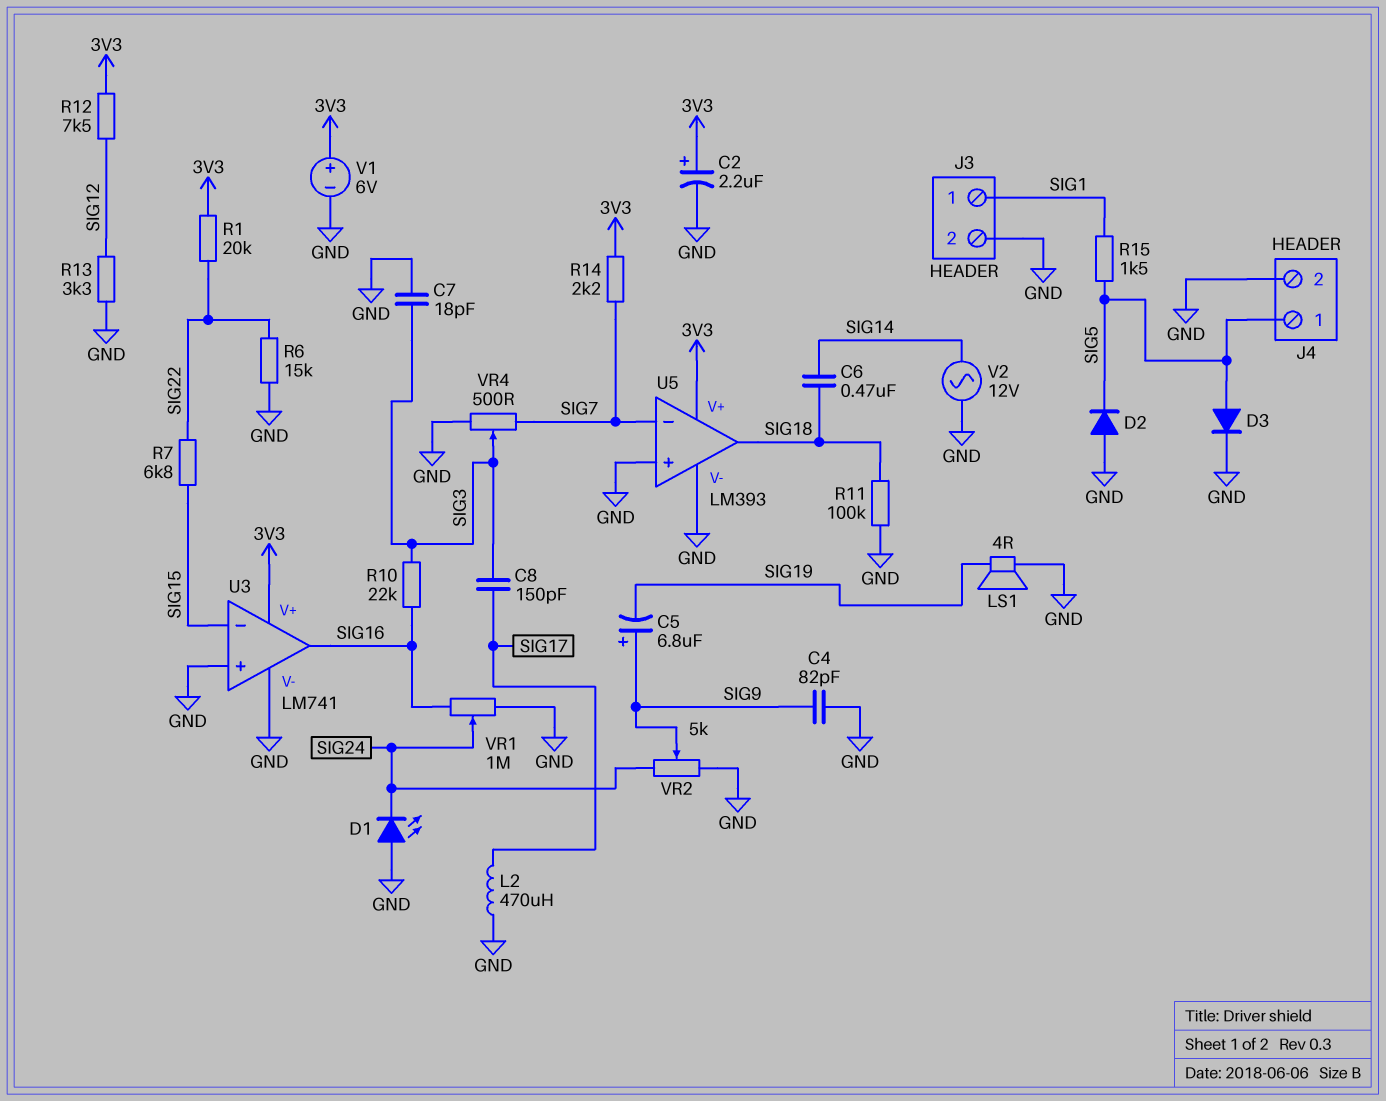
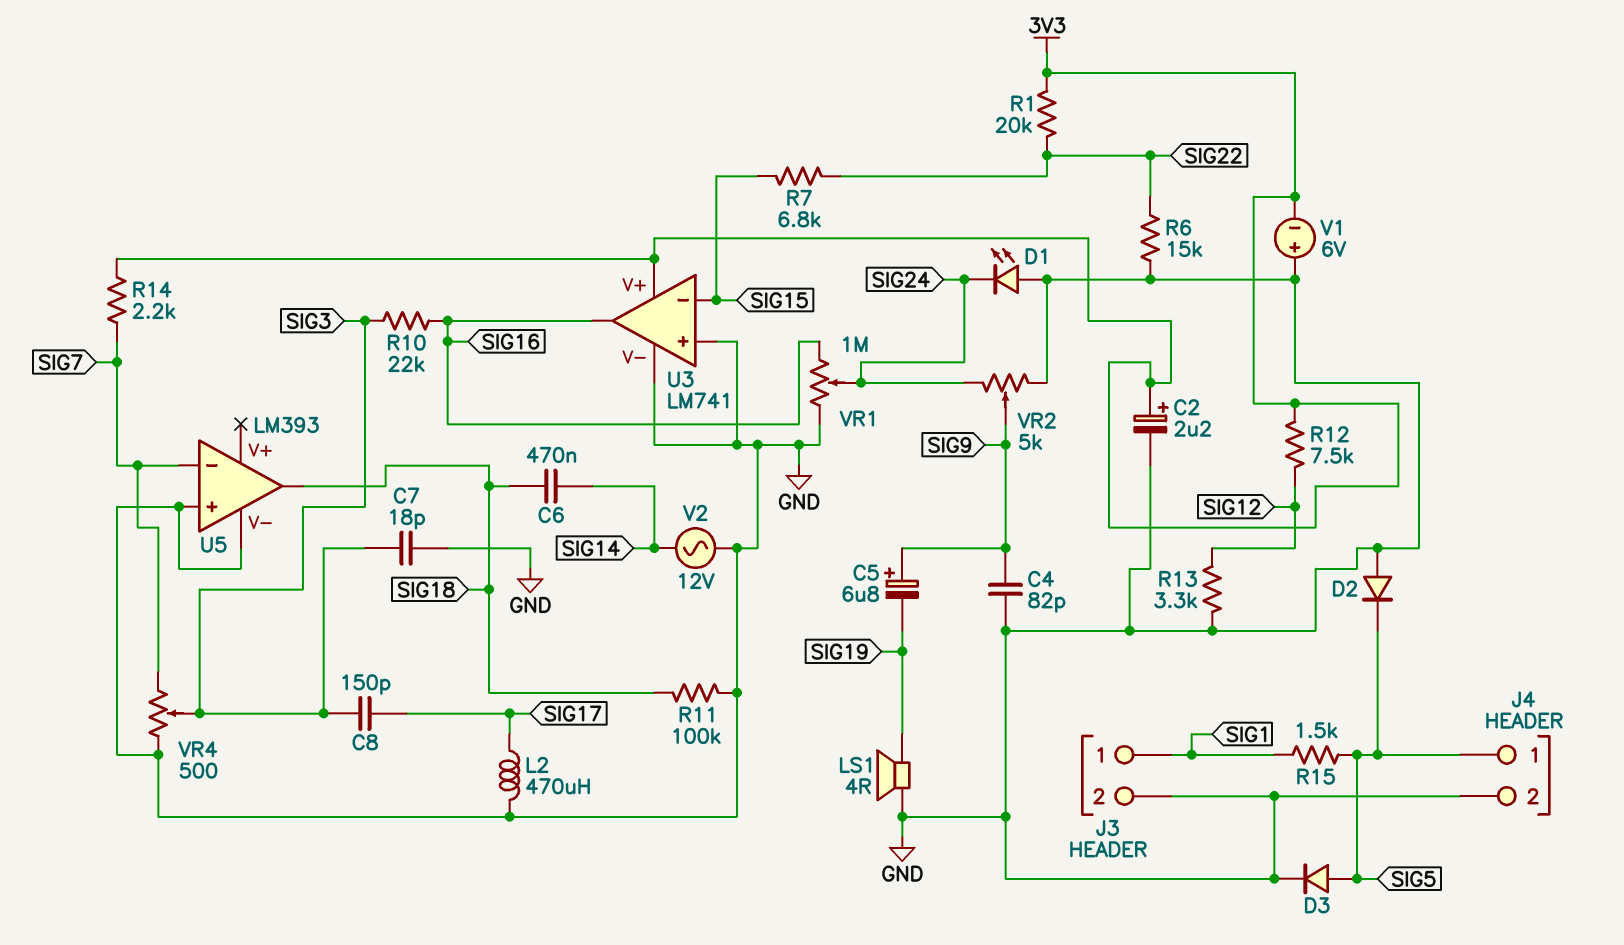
U5 pin V+: 3V3 -> none
V1: 6V (plus 3V3, minus GND) -> 6V (plus GND, minus 3V3)

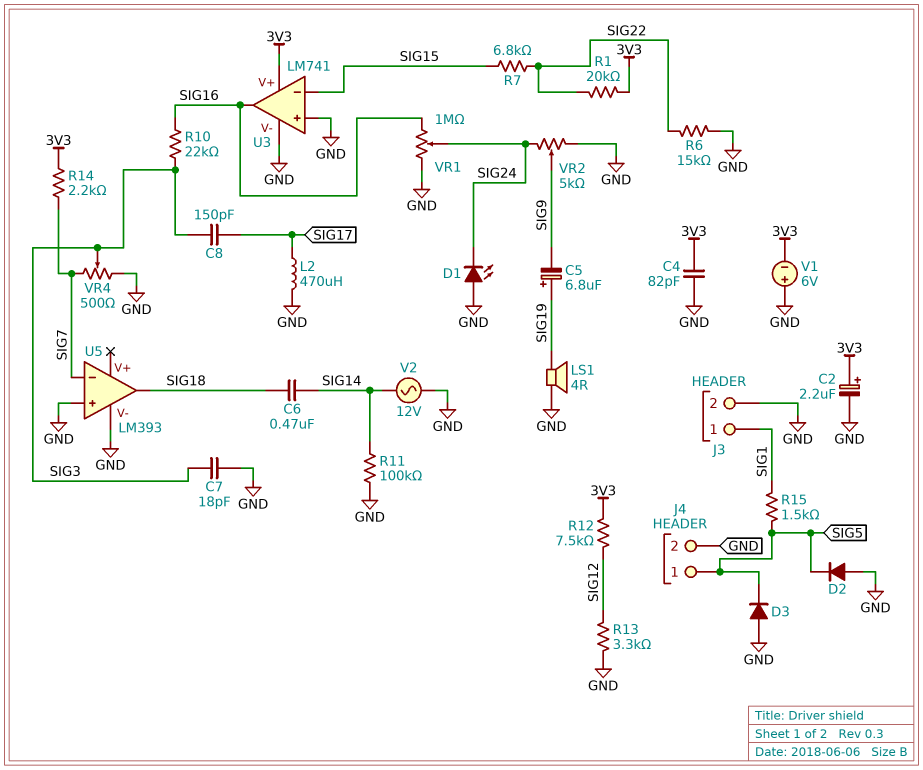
C4: 82pF (GND, SIG9) -> 82pF (3V3, GND)
C5: 6.8uF (plus SIG9, minus SIG19) -> 6.8uF (plus SIG19, minus SIG9)
D3: diode (A SIG5, K GND) -> diode (A GND, K SIG5)
R11: 100k (GND, SIG18) -> 100k (GND, SIG14)

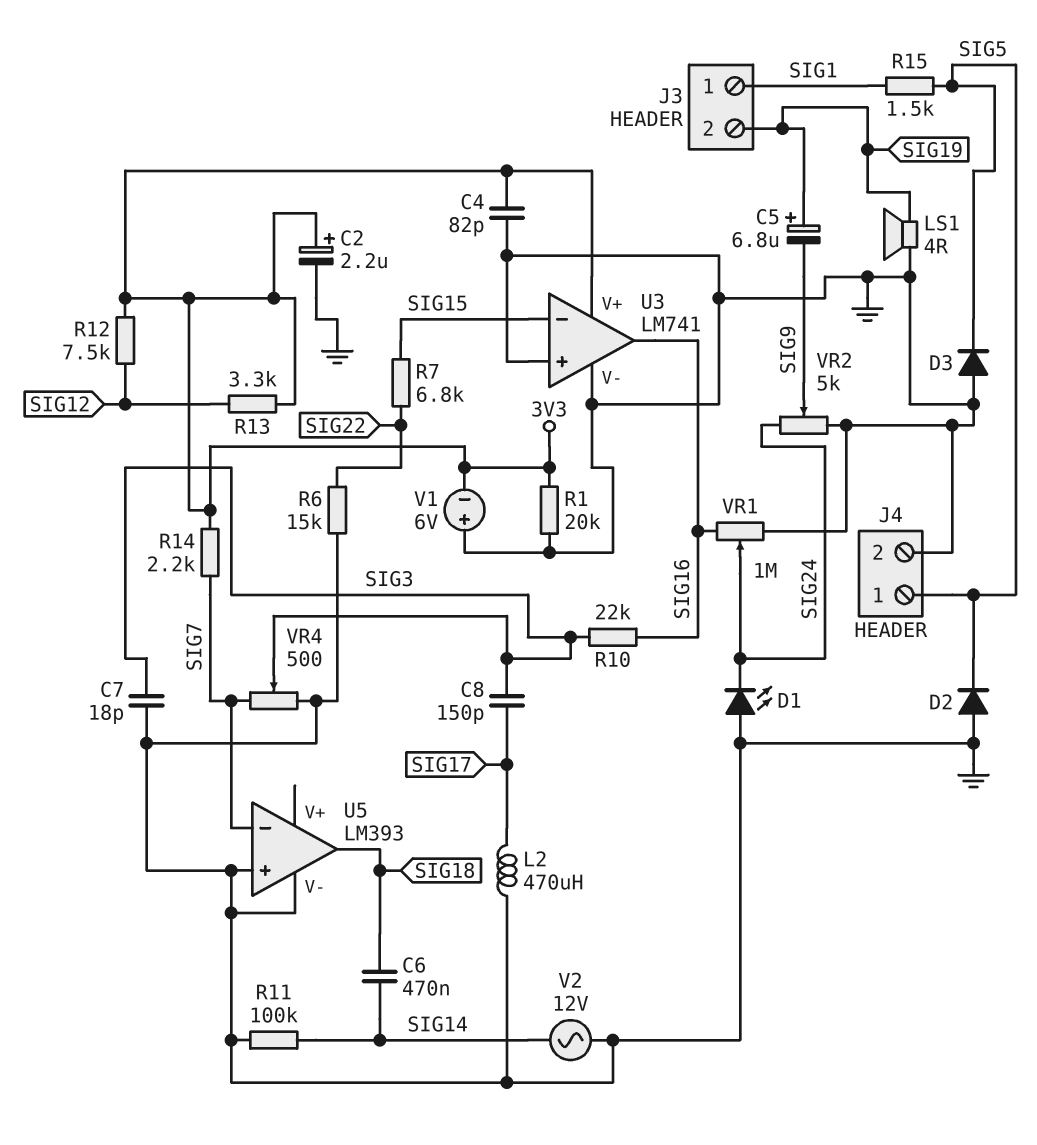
J3 pin 2: GND -> SIG19
R1: 20k (3V3, SIG22) -> 20k (3V3, GND)
R13: 3.3k (GND, SIG12) -> 3.3k (3V3, SIG12)

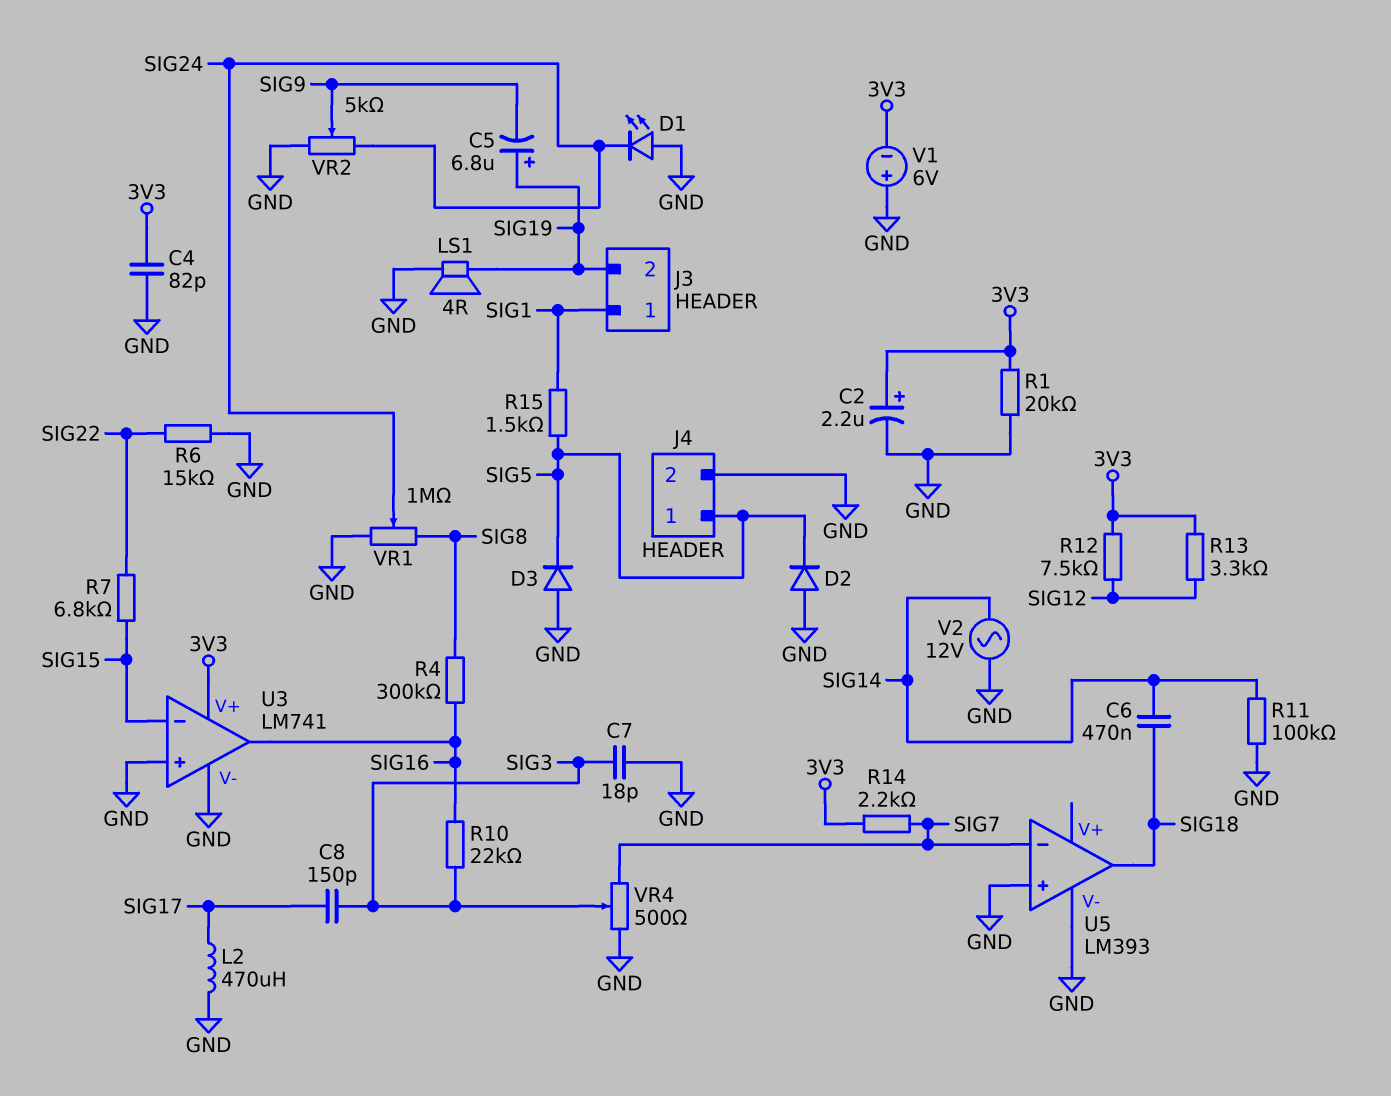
R4: none -> 300k (SIG8, SIG16)
VR1: 1M (GND, SIG16, wiper SIG24) -> 1M (GND, SIG8, wiper SIG24)

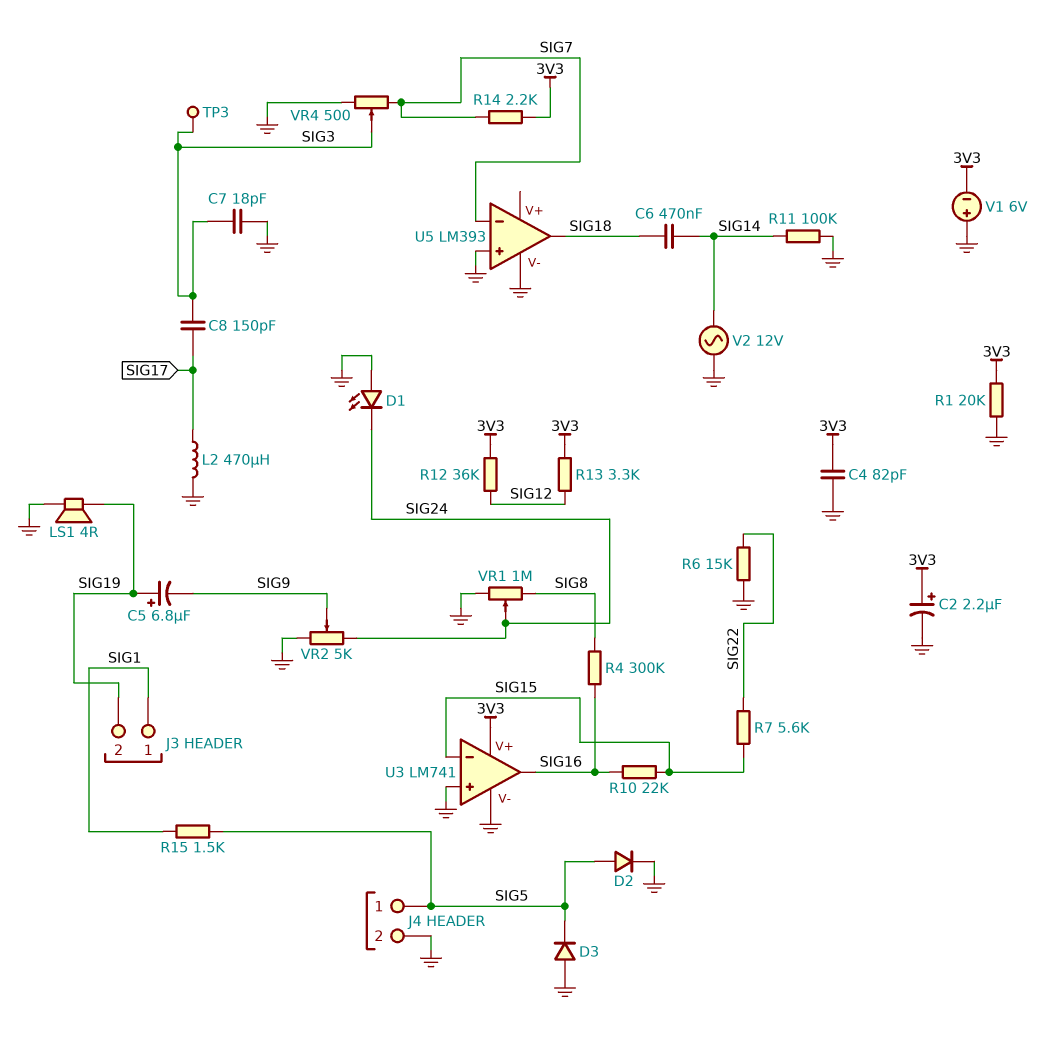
D2: diode (A GND, K SIG5) -> diode (A SIG5, K GND)
R7: 6.8k (SIG15, SIG22) -> 5.6k (SIG15, SIG22)
R10: 22k (SIG3, SIG16) -> 22k (SIG15, SIG16)
R12: 7.5k (3V3, SIG12) -> 36k (3V3, SIG12)
TP3: none -> test point (SIG3)

